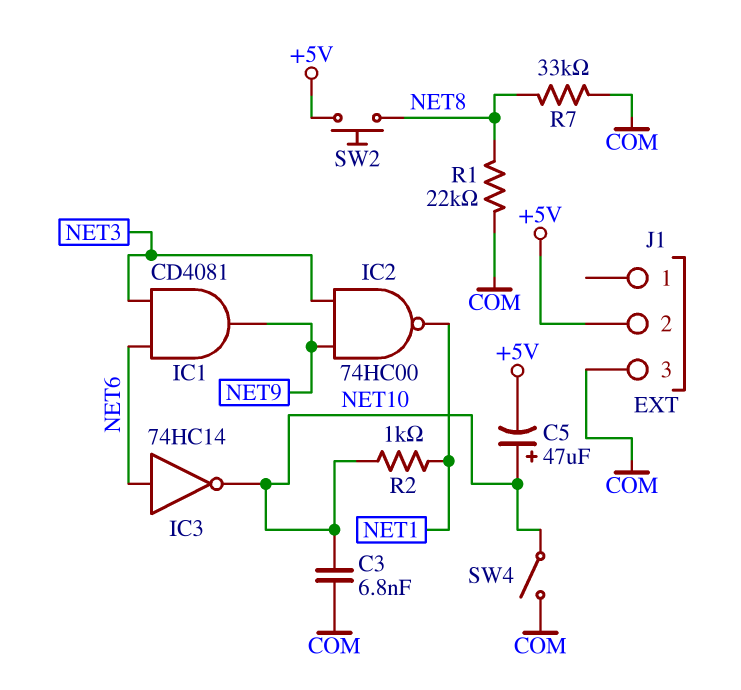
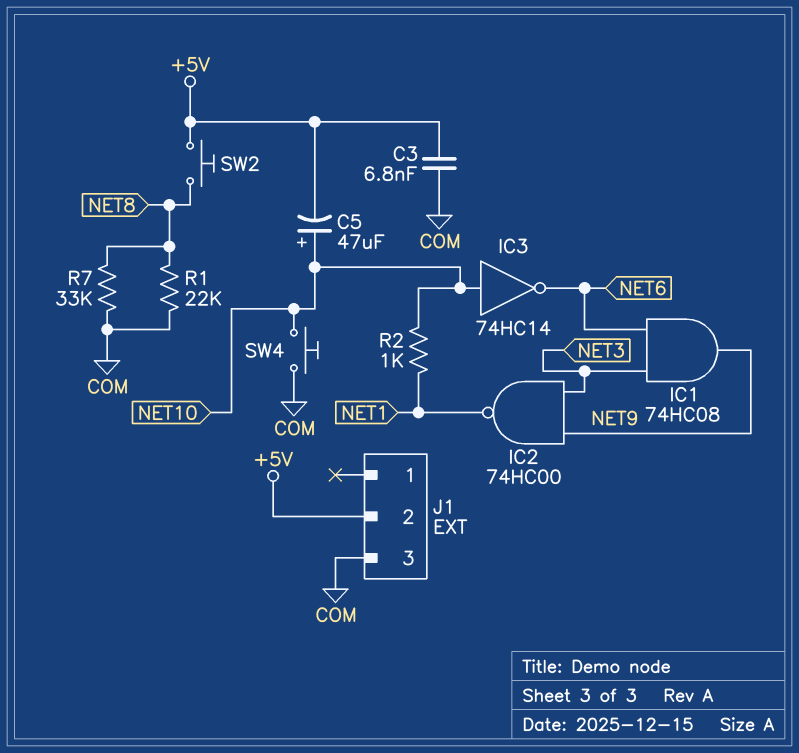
C3: 6.8nF (COM, NET10) -> 6.8nF (+5V, COM)
IC1: AND CD4081 (in NET3, in NET6, out NET9) -> AND 74HC08 (in NET3, in NET6, out NET9)
IC3: NOT 74HC14 (in NET6, out NET10) -> NOT 74HC14 (in NET10, out NET6)
SW4: switch (COM, NET10) -> button (COM, NET10)

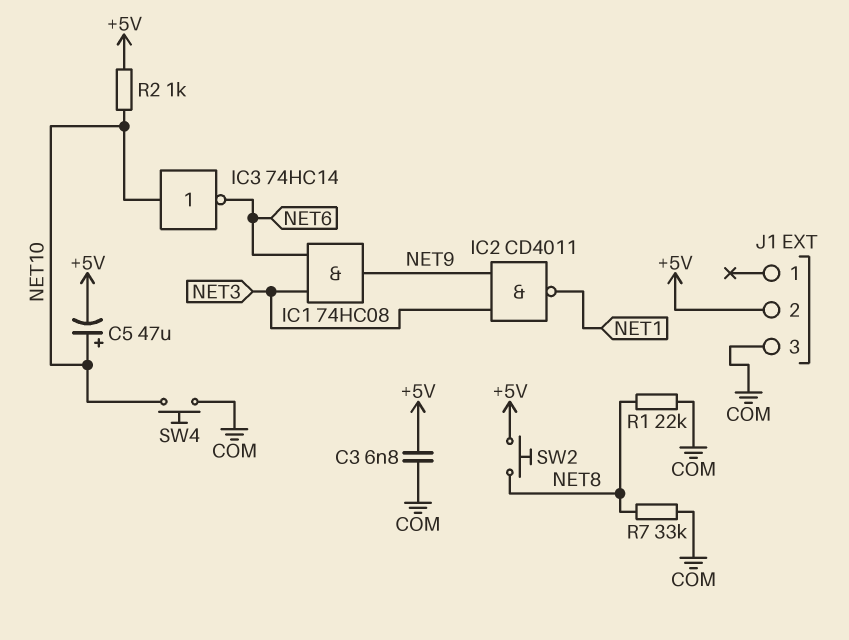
IC2: NAND 74HC00 (in NET3, in NET9, out NET1) -> NAND CD4011 (in NET3, in NET9, out NET1)
R2: 1k (NET1, NET10) -> 1k (+5V, NET10)

